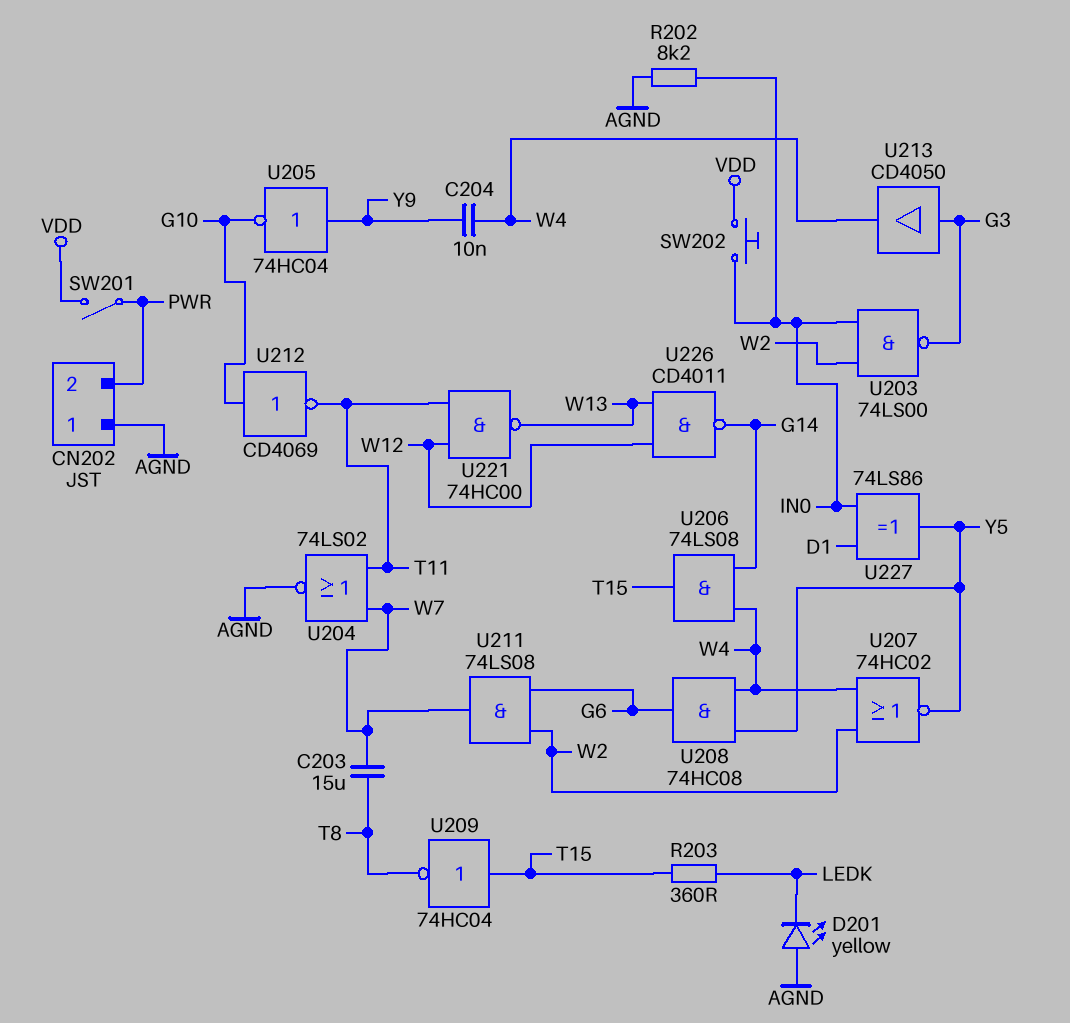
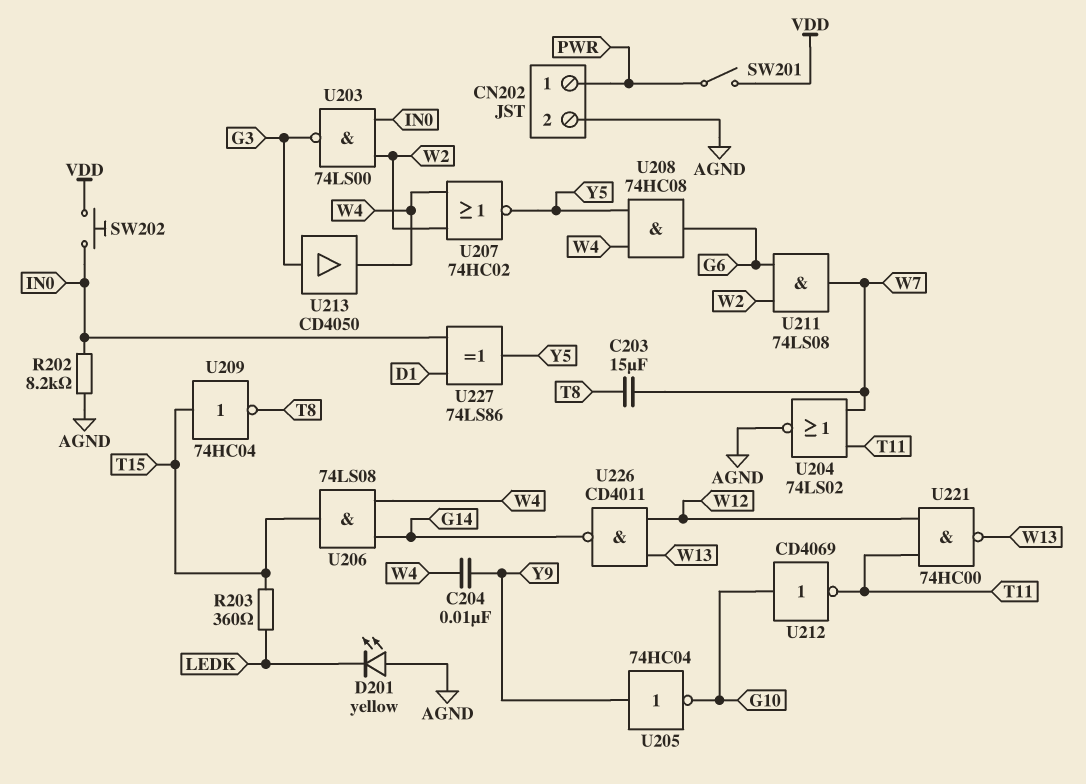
CN202 pin 1: AGND -> PWR
CN202 pin 2: PWR -> AGND

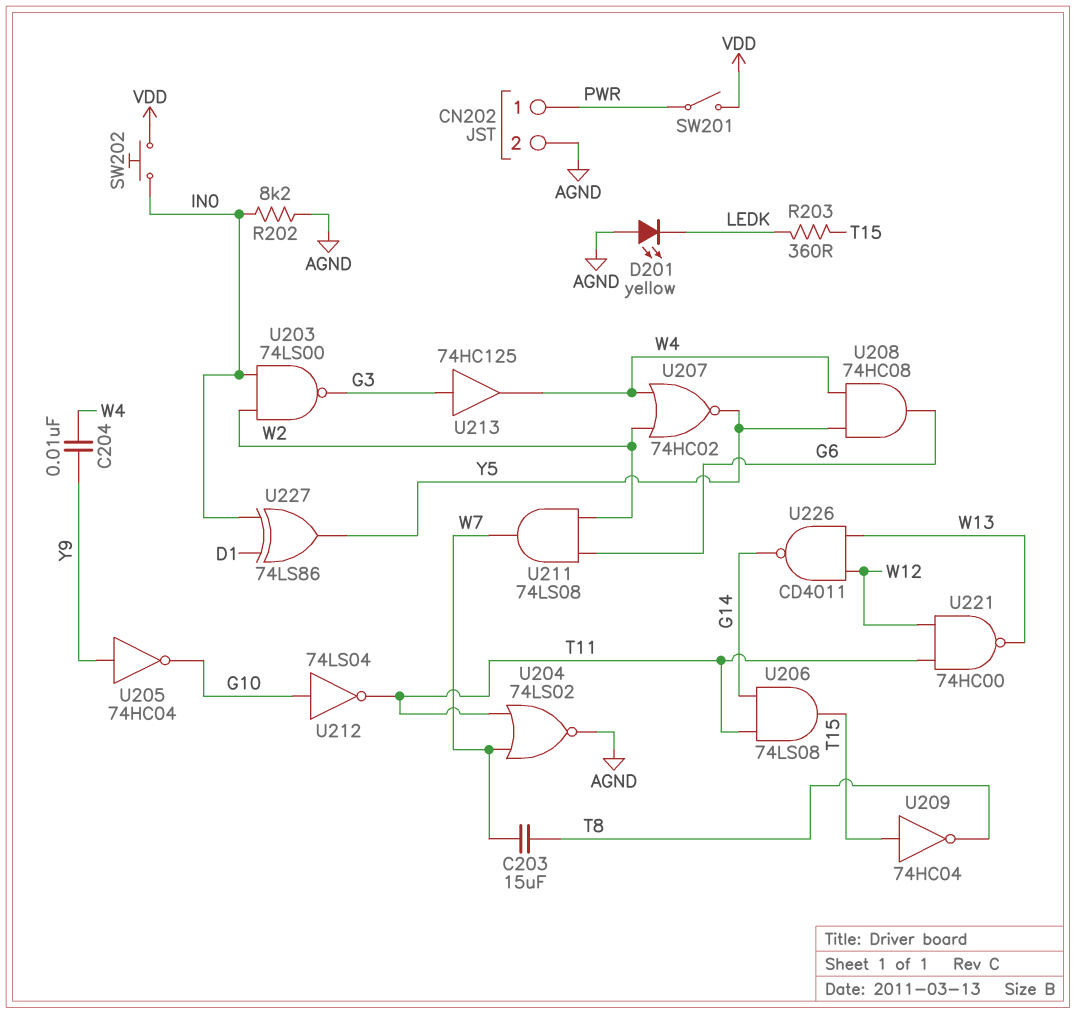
U206: AND 74LS08 (in G14, in W4, out T15) -> AND 74LS08 (in G14, in T11, out T15)
U212: NOT CD4069 (in G10, out T11) -> NOT 74LS04 (in G10, out T11)
U213: buffer CD4050 (in G3, out W4) -> buffer 74HC125 (in G3, out W4)

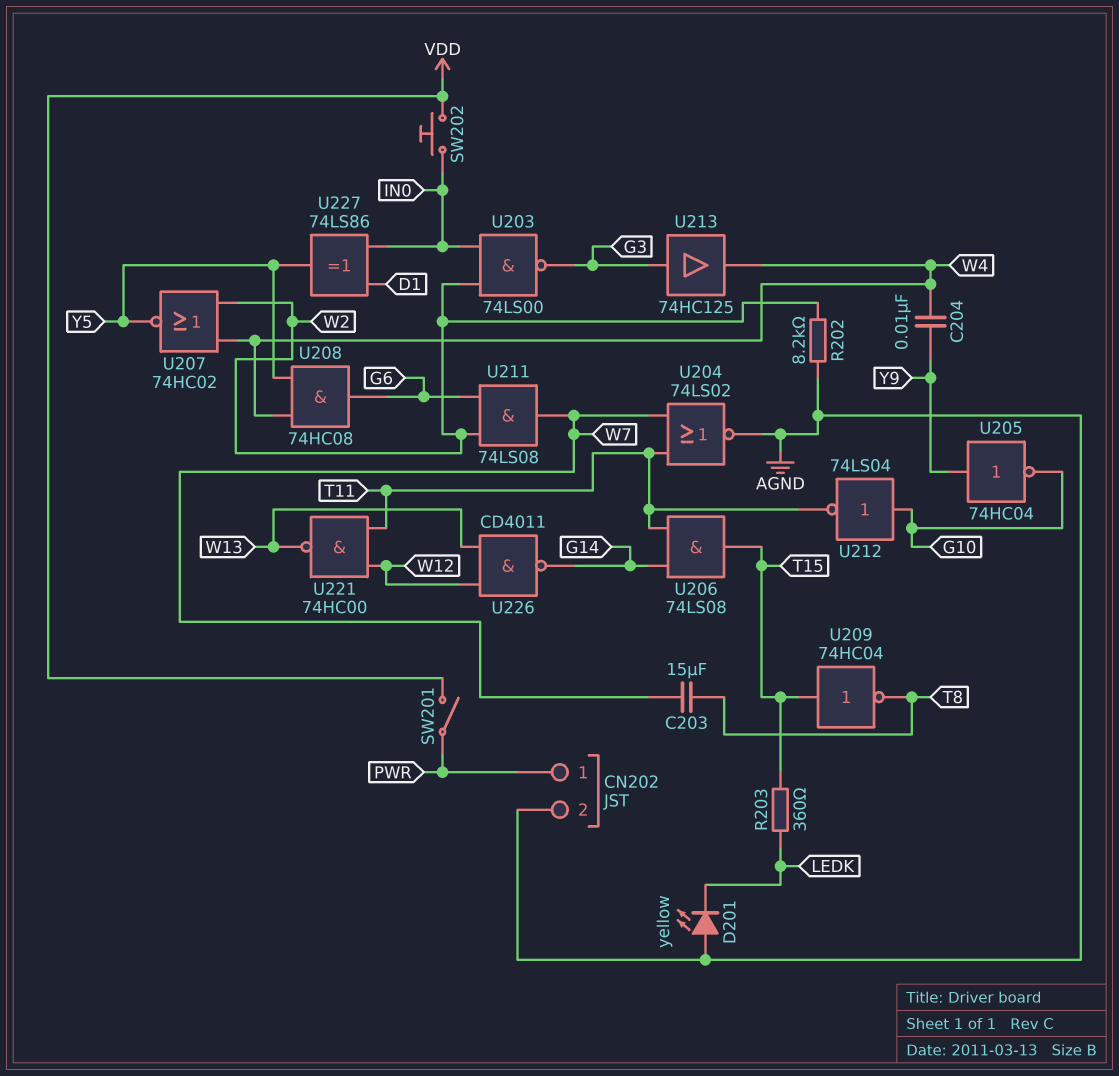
R202: 8.2k (AGND, IN0) -> 8.2k (AGND, W2)

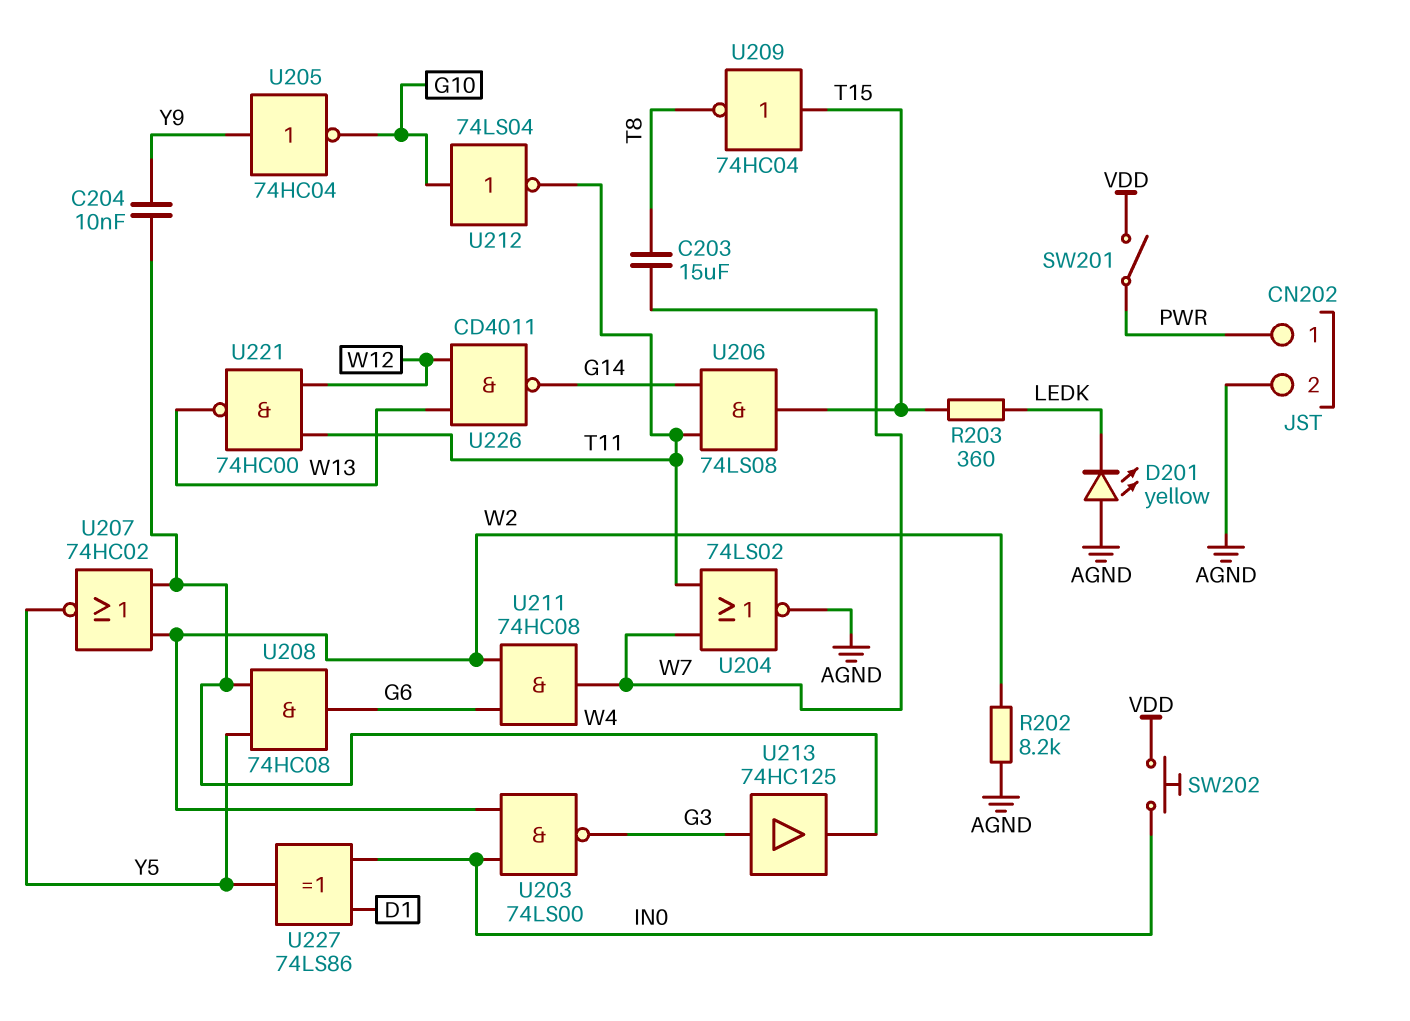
U211: AND 74LS08 (in G6, in W2, out W7) -> AND 74HC08 (in G6, in W2, out W7)

